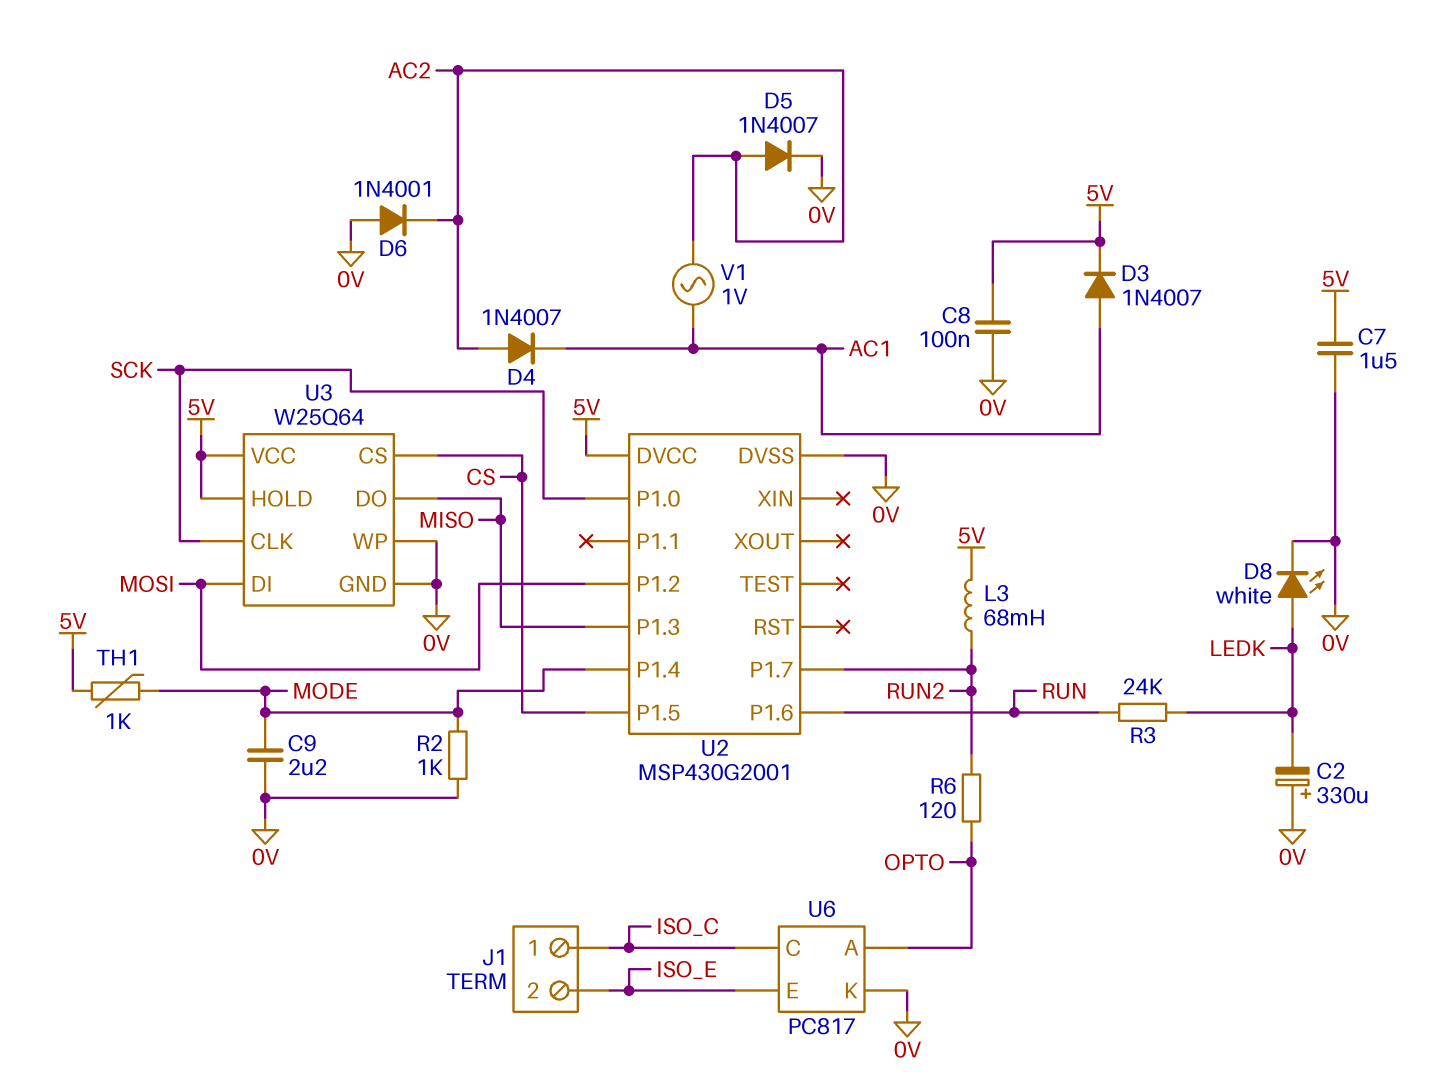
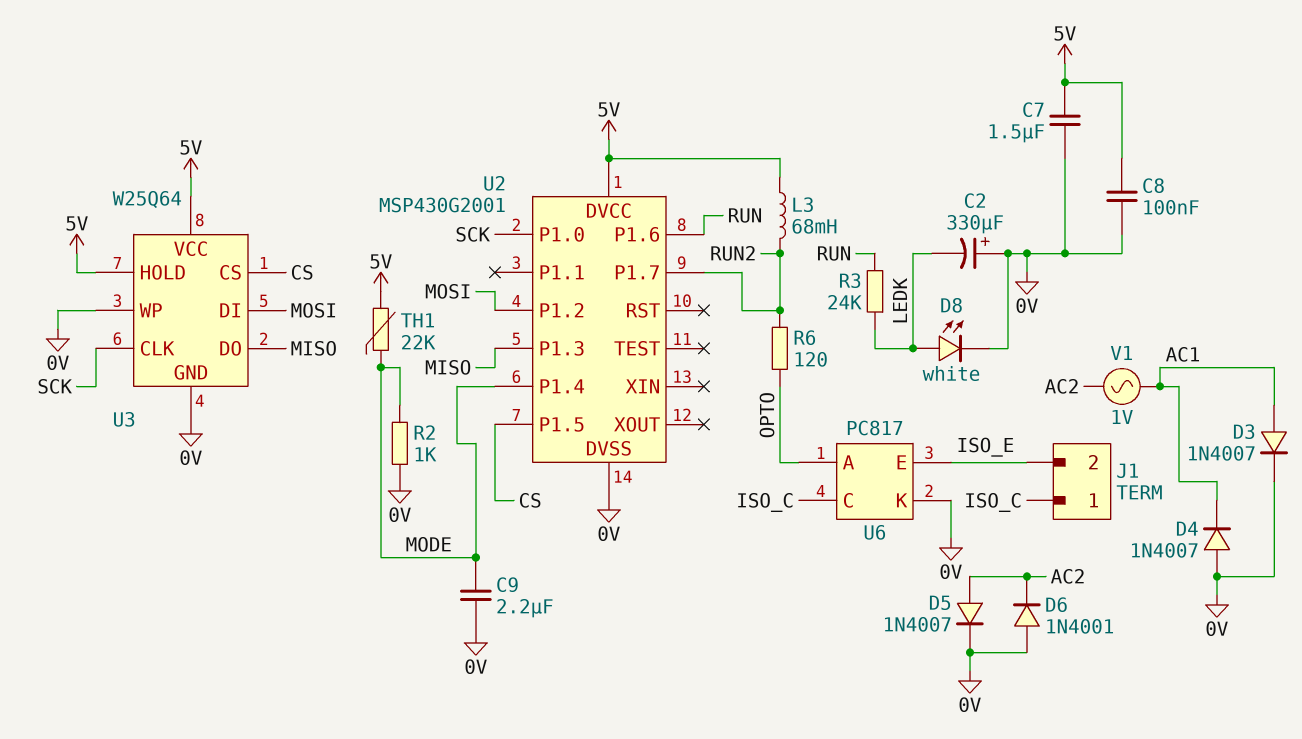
D3: diode 1N4007 (A AC1, K 5V) -> diode 1N4007 (A AC1, K 0V)
D4: diode 1N4007 (A AC2, K AC1) -> diode 1N4007 (A 0V, K AC1)
TH1: 1k (5V, MODE) -> 22k (5V, MODE)

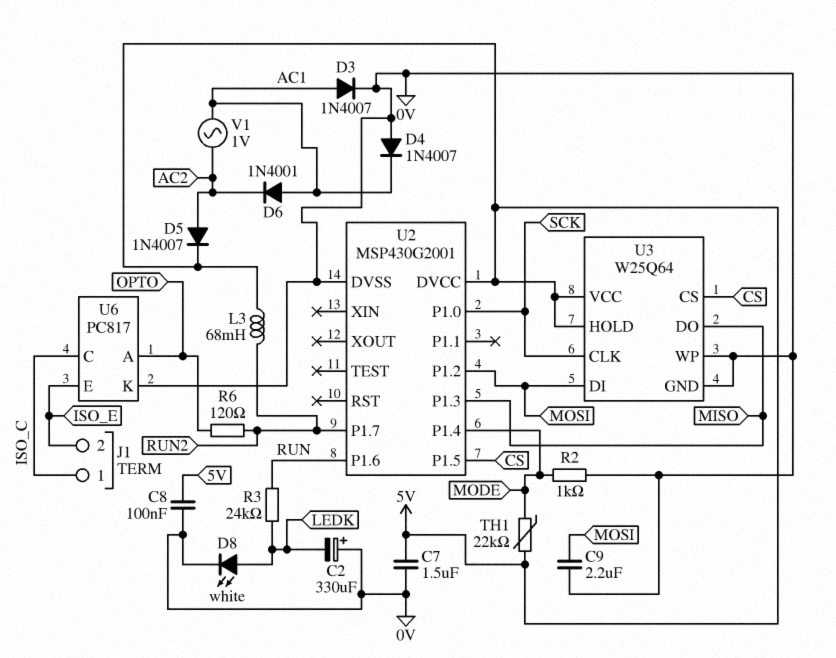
C9: 2.2uF (0V, MODE) -> 2.2uF (0V, MOSI)
D5: diode 1N4007 (A AC2, K 0V) -> diode 1N4007 (A AC2, K 5V)
D6: diode 1N4001 (A 0V, K AC2) -> diode 1N4001 (A AC1, K AC2)

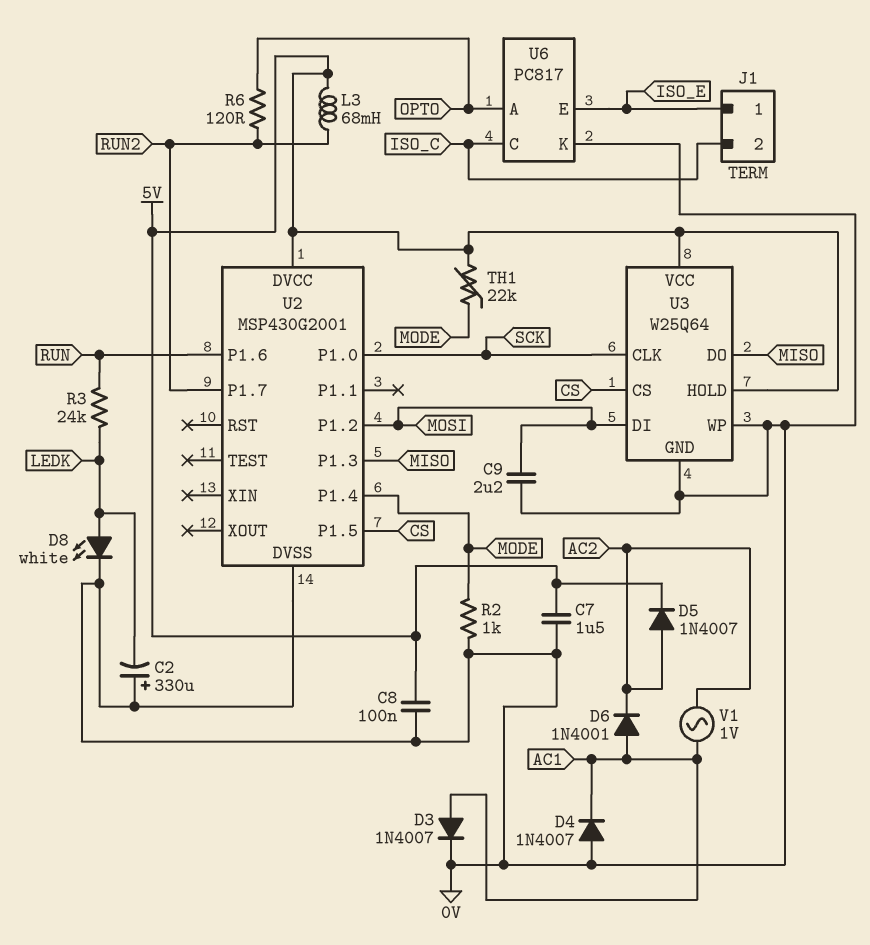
J1 pin 1: ISO_C -> ISO_E
J1 pin 2: ISO_E -> ISO_C

